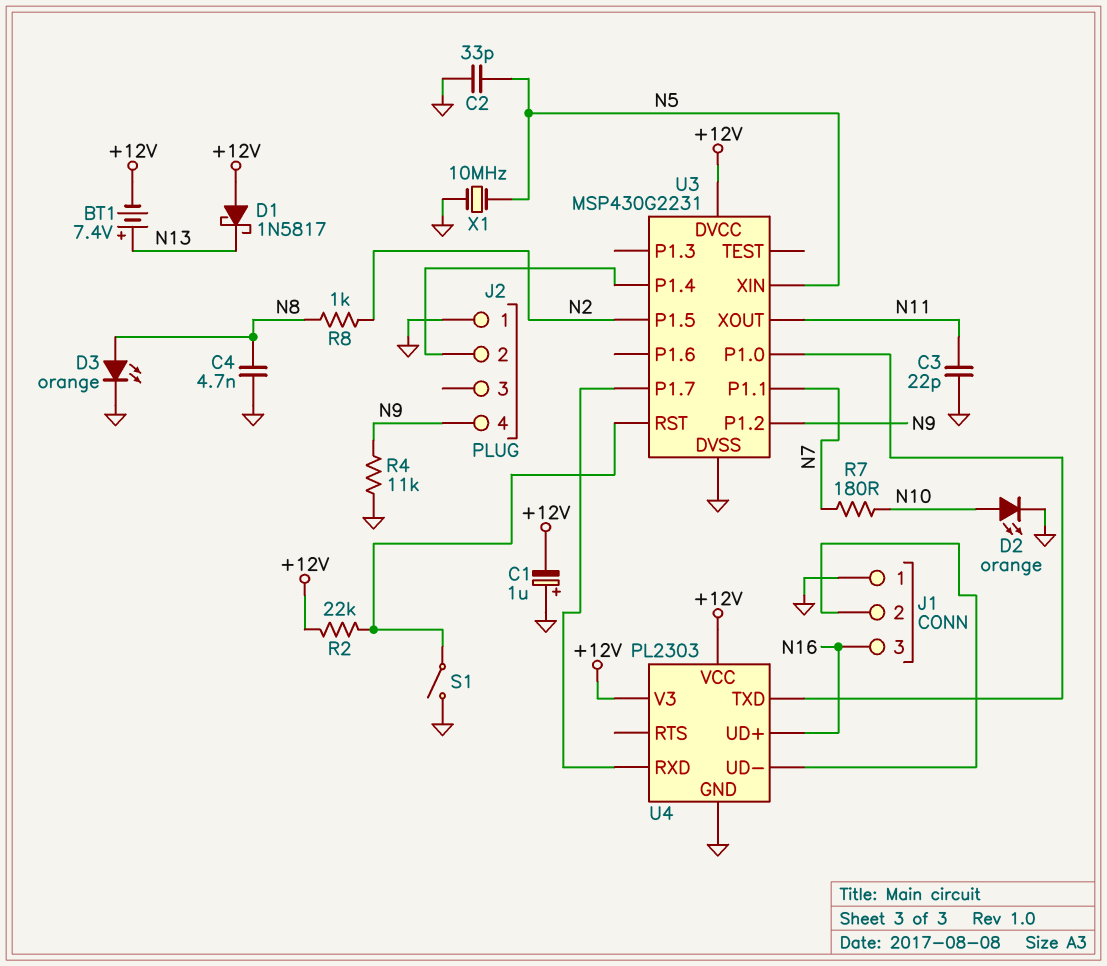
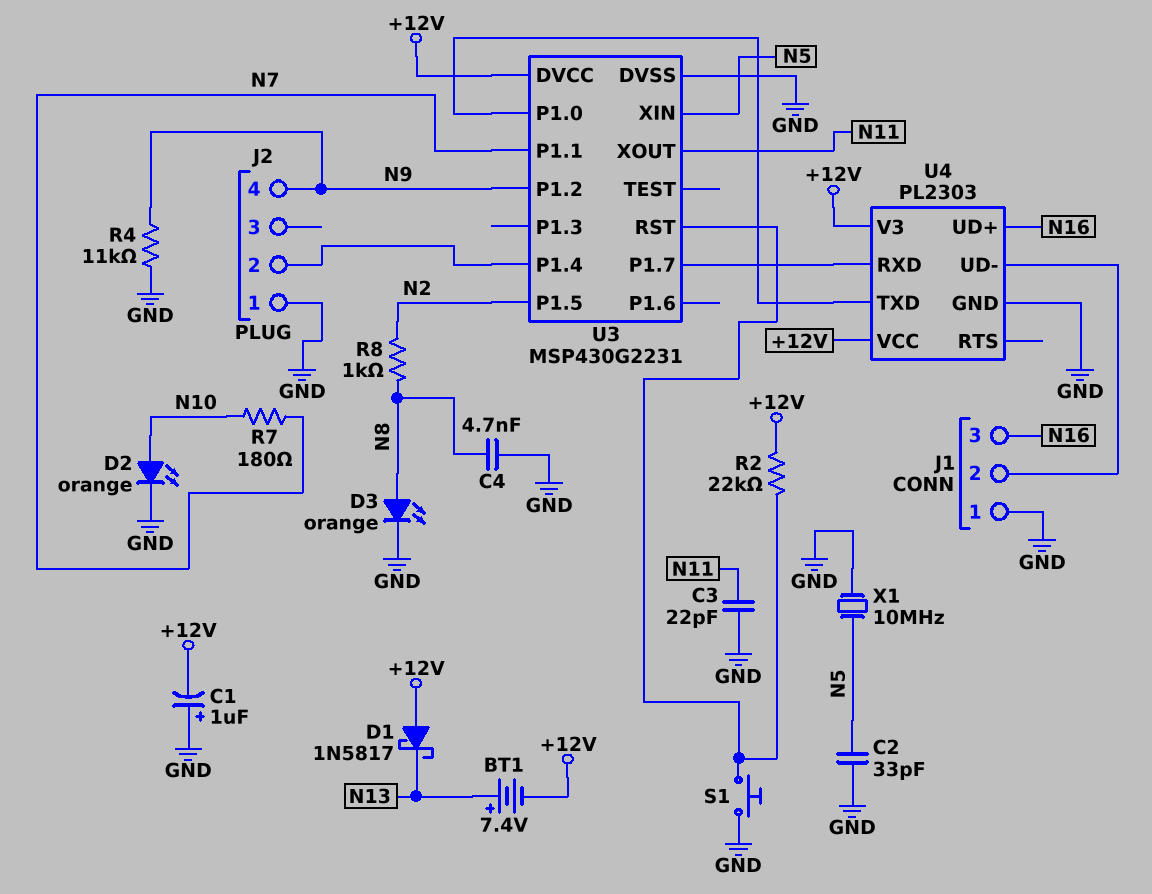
S1: switch (GND, U3/RST) -> button (GND, U3/RST)

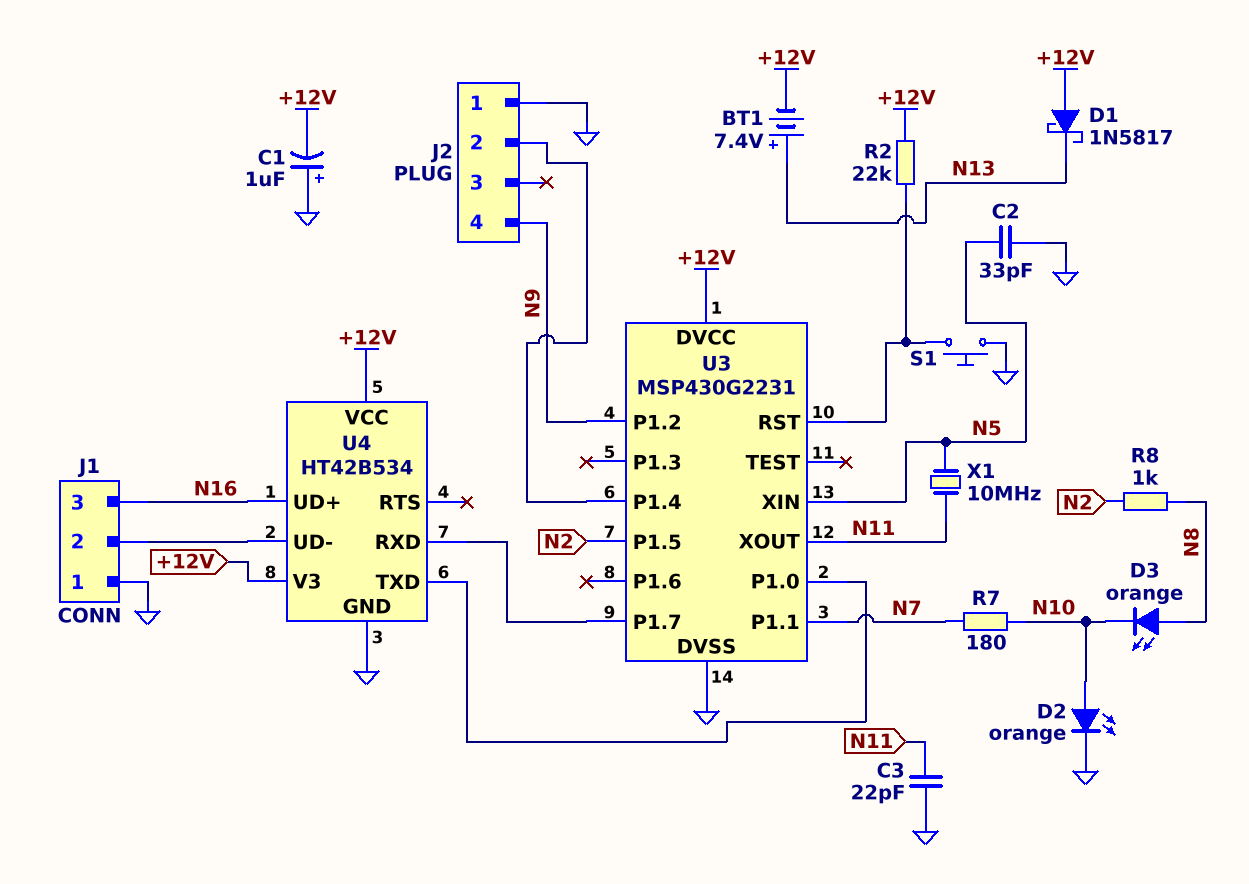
C4: 4.7nF (GND, N8) -> none
D3: LED orange (A N8, K GND) -> LED orange (A N8, K N10)
R4: 11k (GND, N9) -> none
U4: PL2303 -> HT42B534
X1: 10MHz (GND, N5) -> 10MHz (N5, N11)

